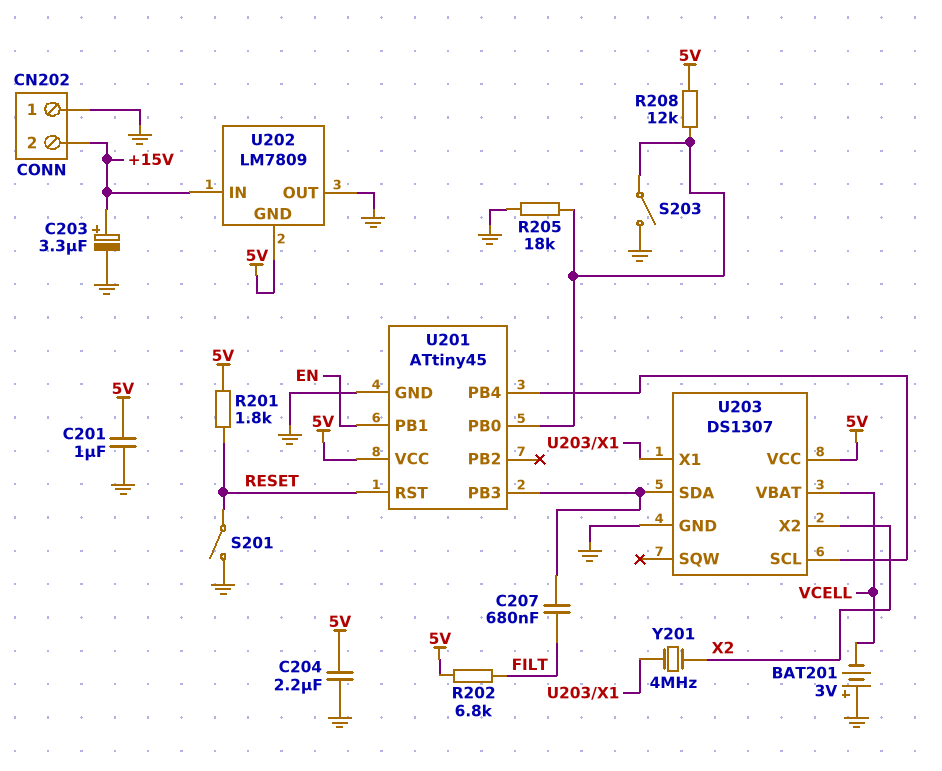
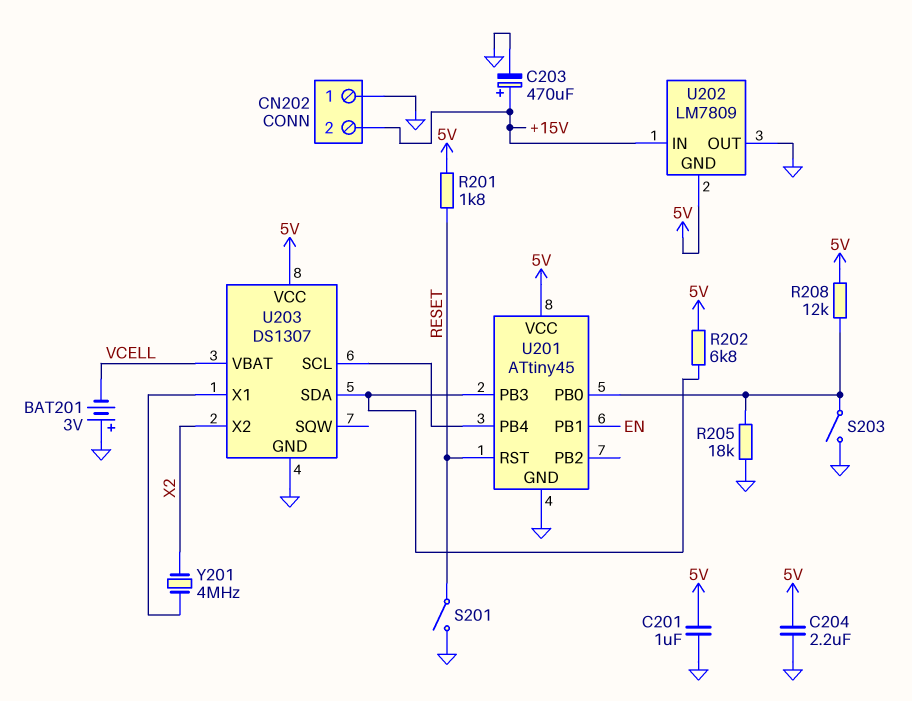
C203: 3.3uF (plus +15V, minus GND) -> 470uF (plus +15V, minus GND)
C207: 680nF (FILT, U201/PB3) -> none
R202: 6.8k (5V, FILT) -> 6.8k (5V, U201/PB3)

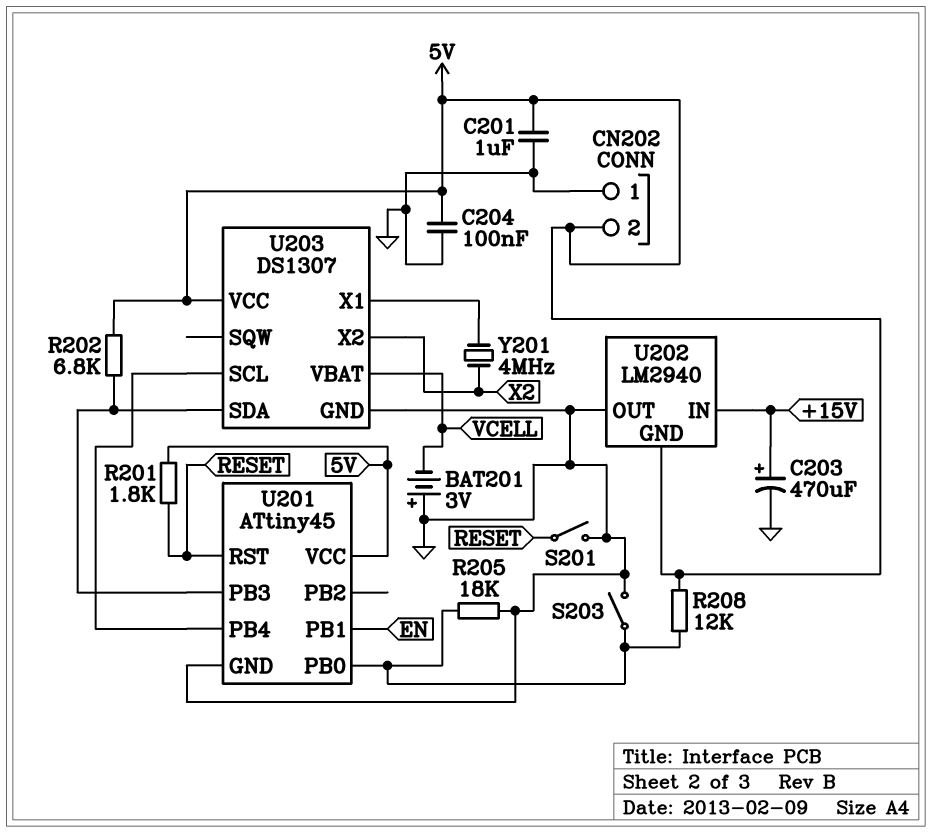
C204: 2.2uF (5V, GND) -> 100nF (5V, GND)
CN202 pin 2: +15V -> 5V
U202: LM7809 -> LM2940

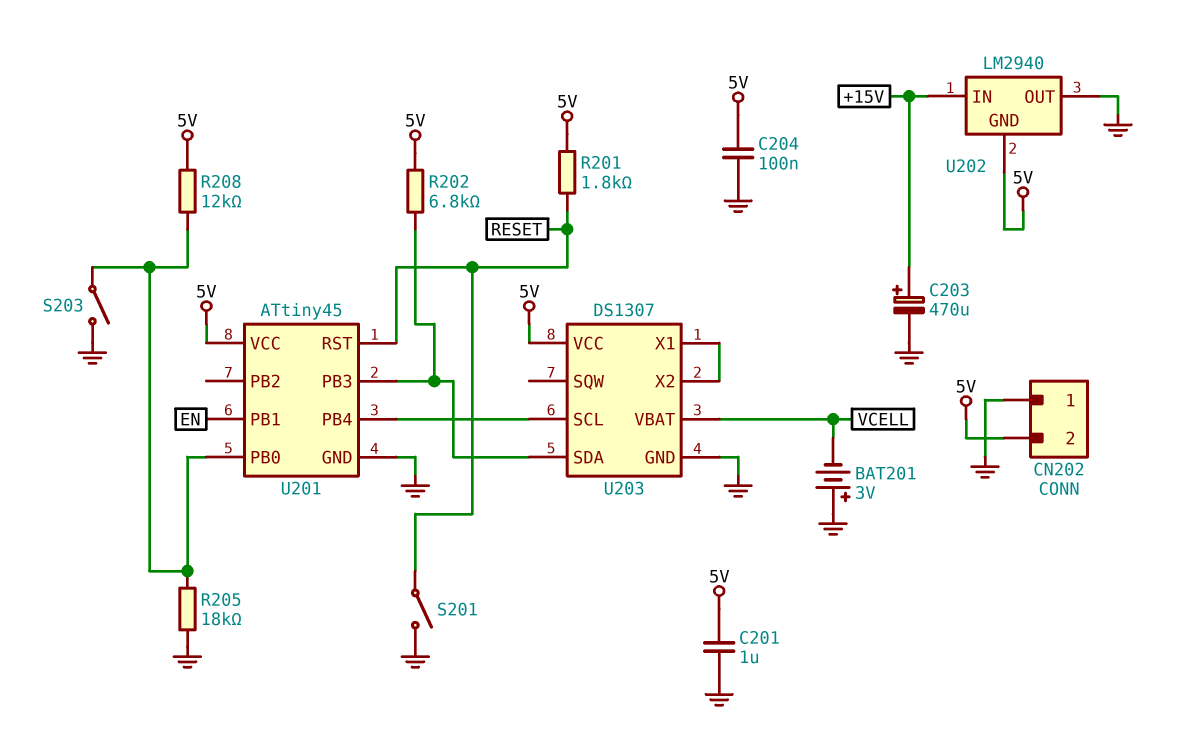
U203 pin X2: X2 -> U203/X1
Y201: 4MHz (U203/X1, X2) -> none

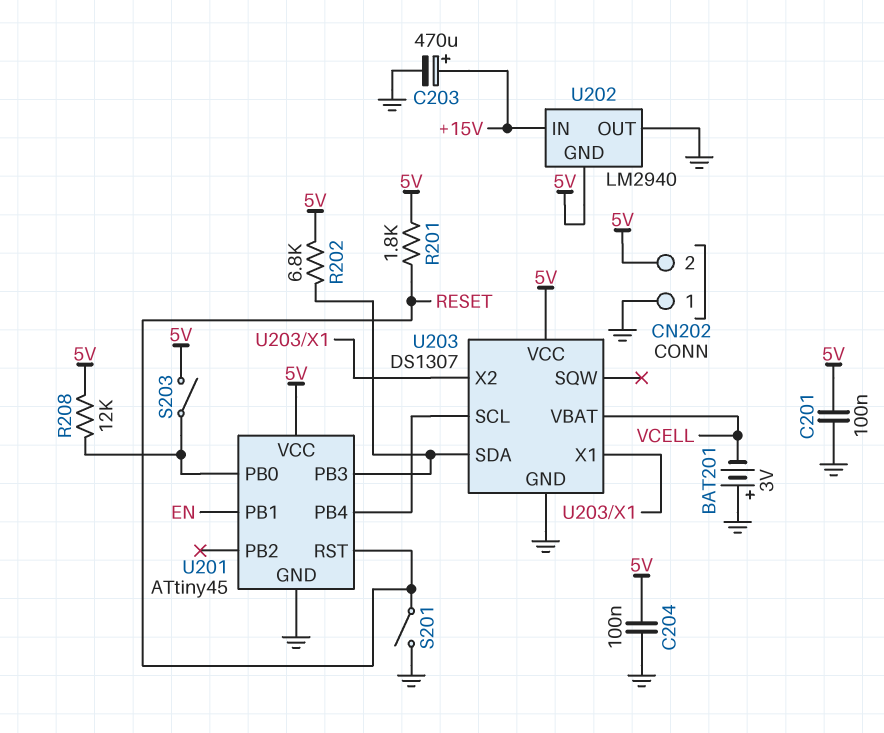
C201: 1uF (5V, GND) -> 100nF (5V, GND)
R205: 18k (GND, U201/PB0) -> none
S203: switch (GND, U201/PB0) -> switch (5V, U201/PB0)

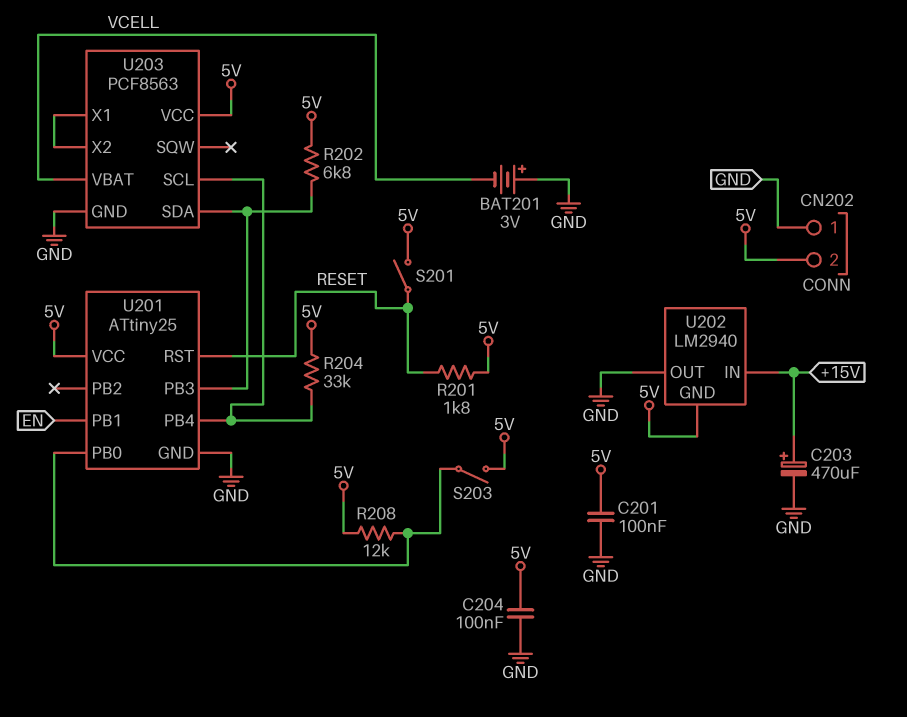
R204: none -> 33k (5V, U201/PB4)
S201: switch (GND, RESET) -> switch (5V, RESET)
U201: ATtiny45 -> ATtiny25
U203: DS1307 -> PCF8563

